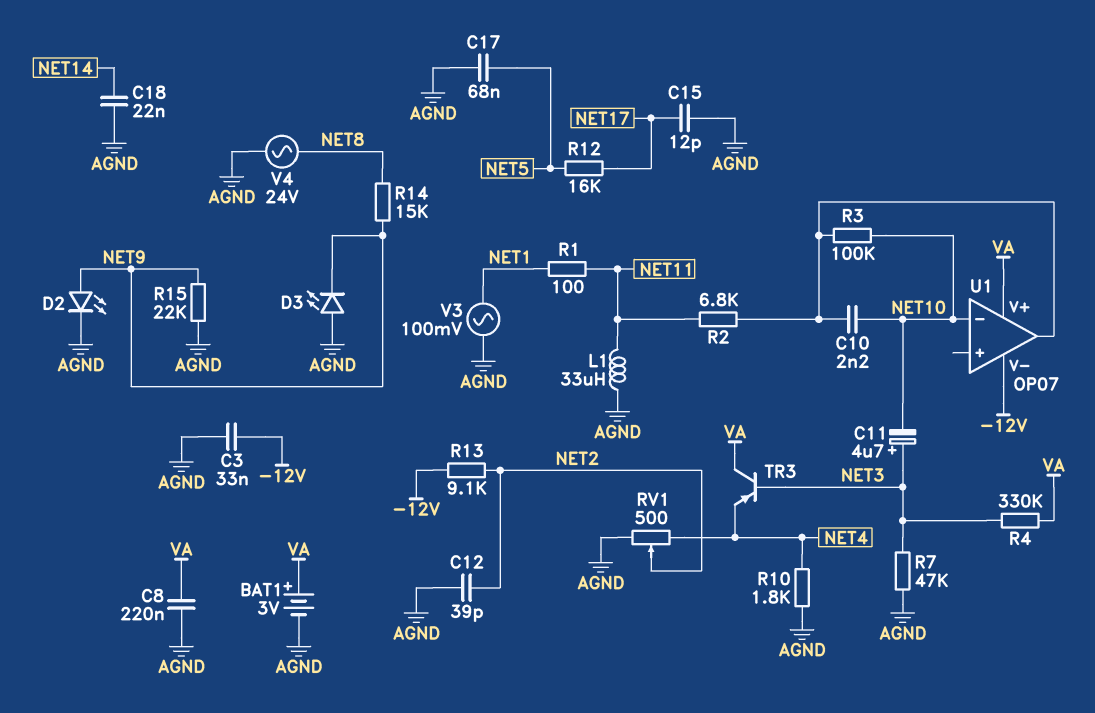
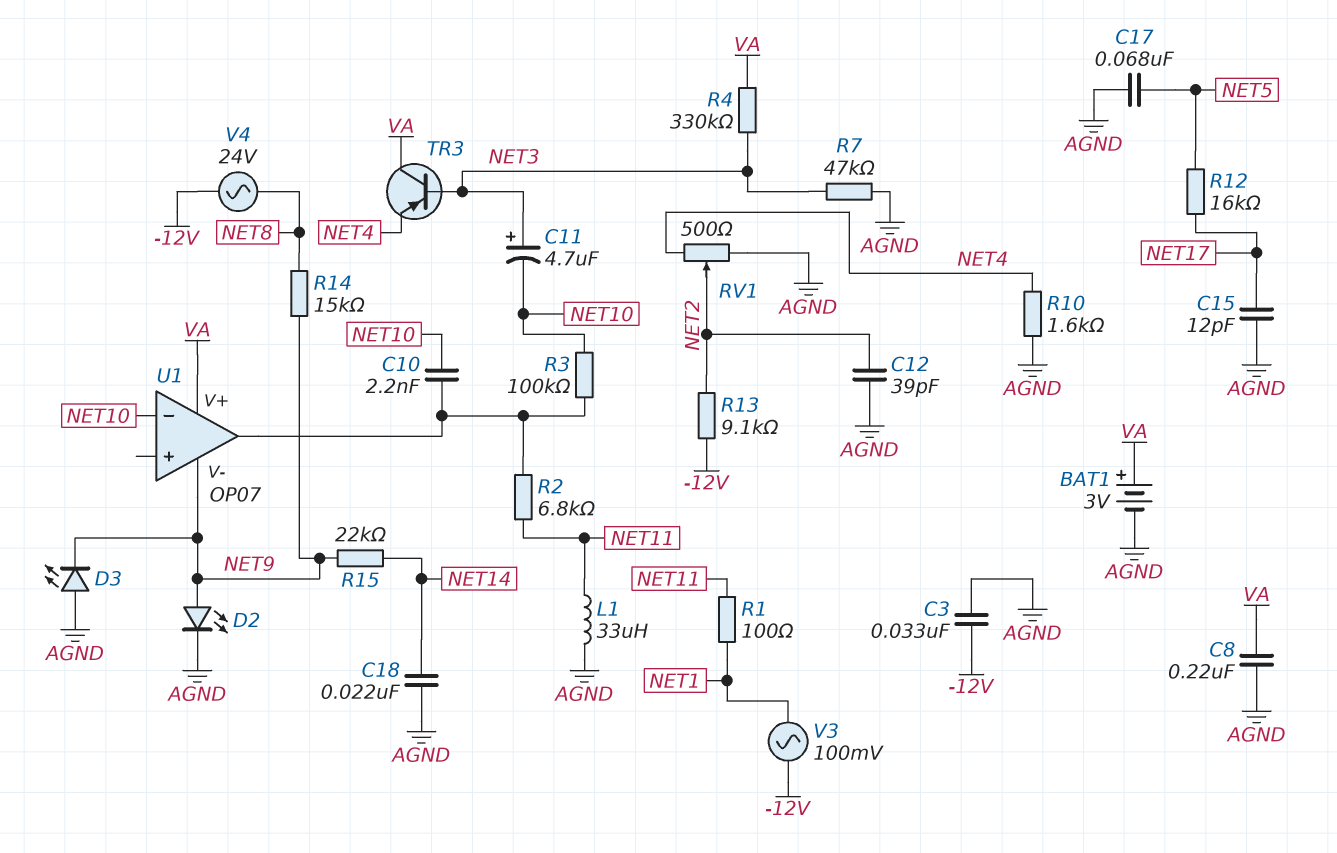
R10: 1.8k (AGND, NET4) -> 1.6k (AGND, NET4)
R15: 22k (AGND, NET9) -> 22k (NET9, NET14)
U1 pin V-: -12V -> NET9
V3: AC 100mV (AGND, NET1) -> AC 100mV (-12V, NET1)
V4: AC 24V (AGND, NET8) -> AC 24V (-12V, NET8)

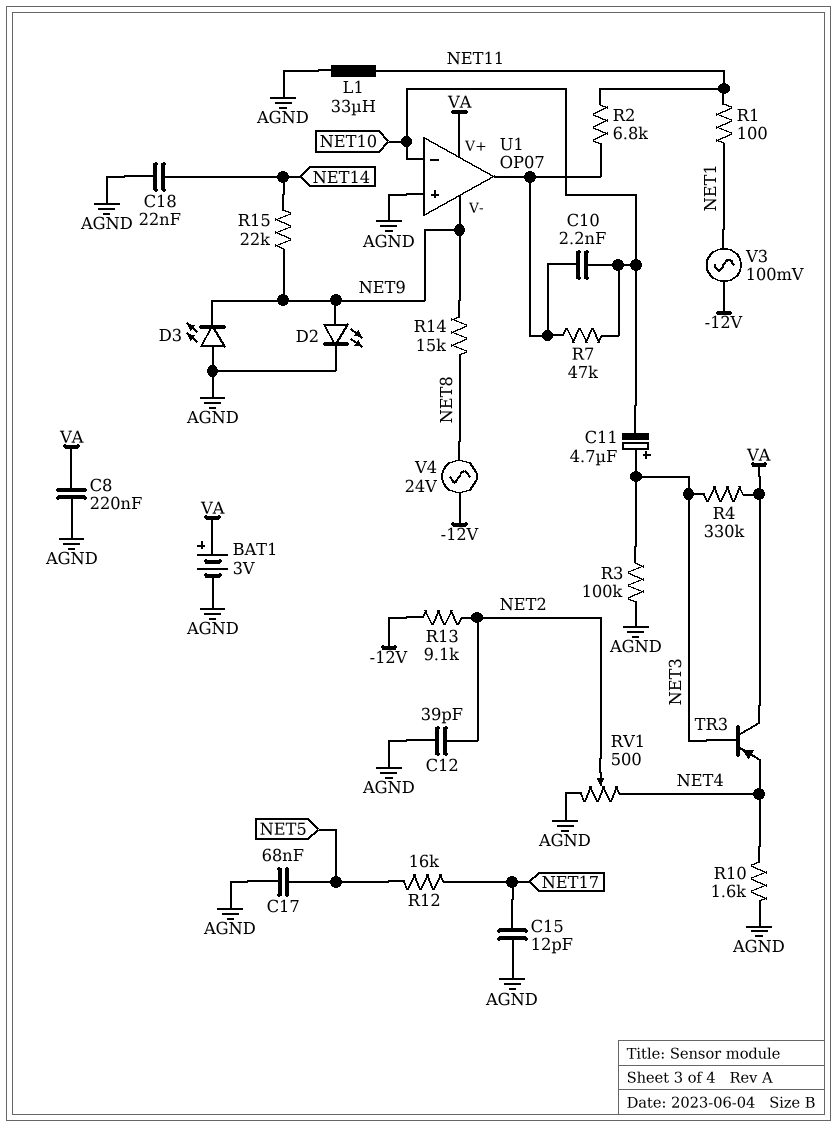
C3: 33nF (-12V, AGND) -> none
R3: 100k (NET10, U1/out) -> 100k (AGND, NET3)
R7: 47k (AGND, NET3) -> 47k (NET10, U1/out)
U1 pin in+: none -> AGND

